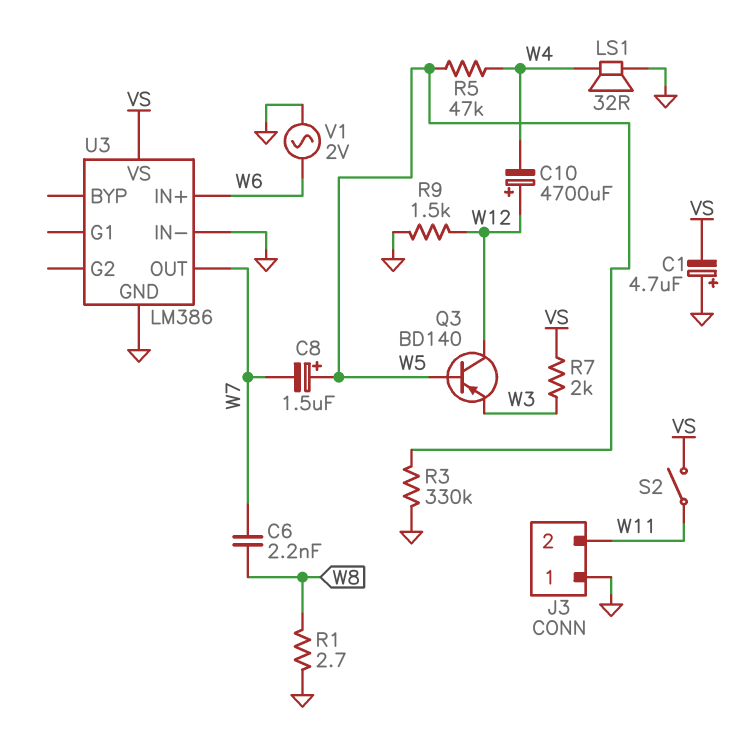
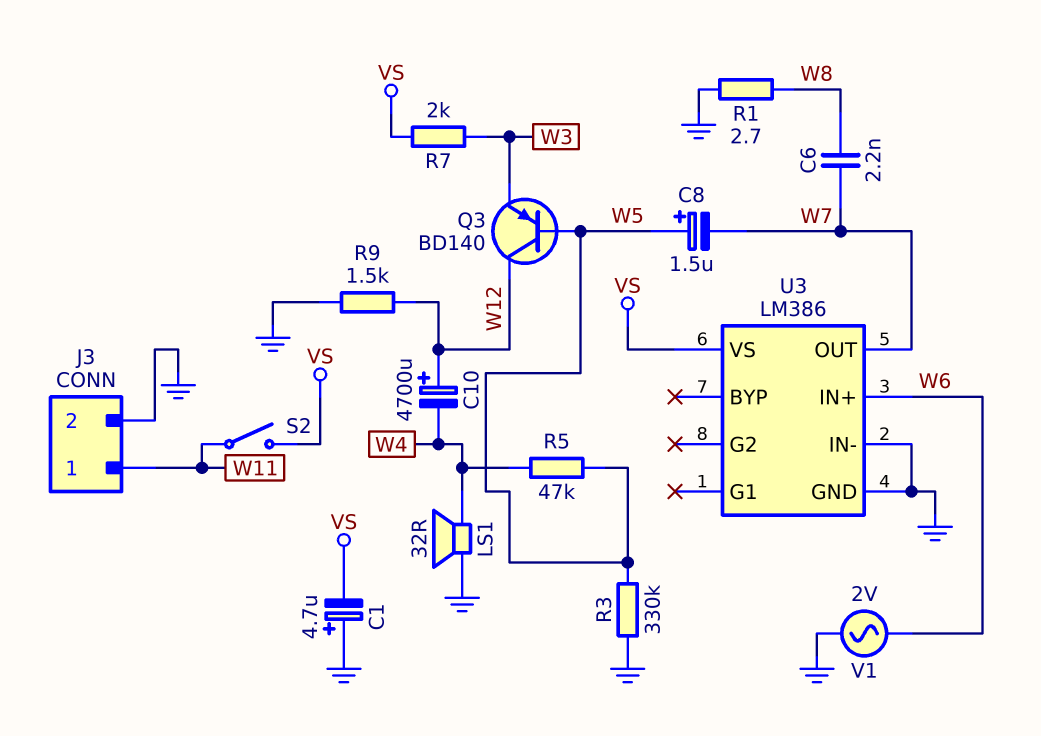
J3 pin 1: GND -> W11
J3 pin 2: W11 -> GND

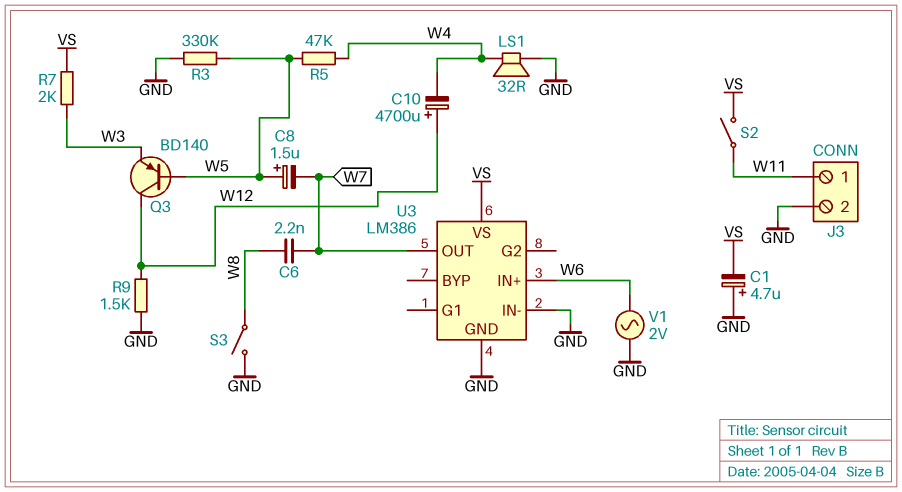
R1: 2.7 (GND, W8) -> none
S3: none -> switch (GND, W8)

